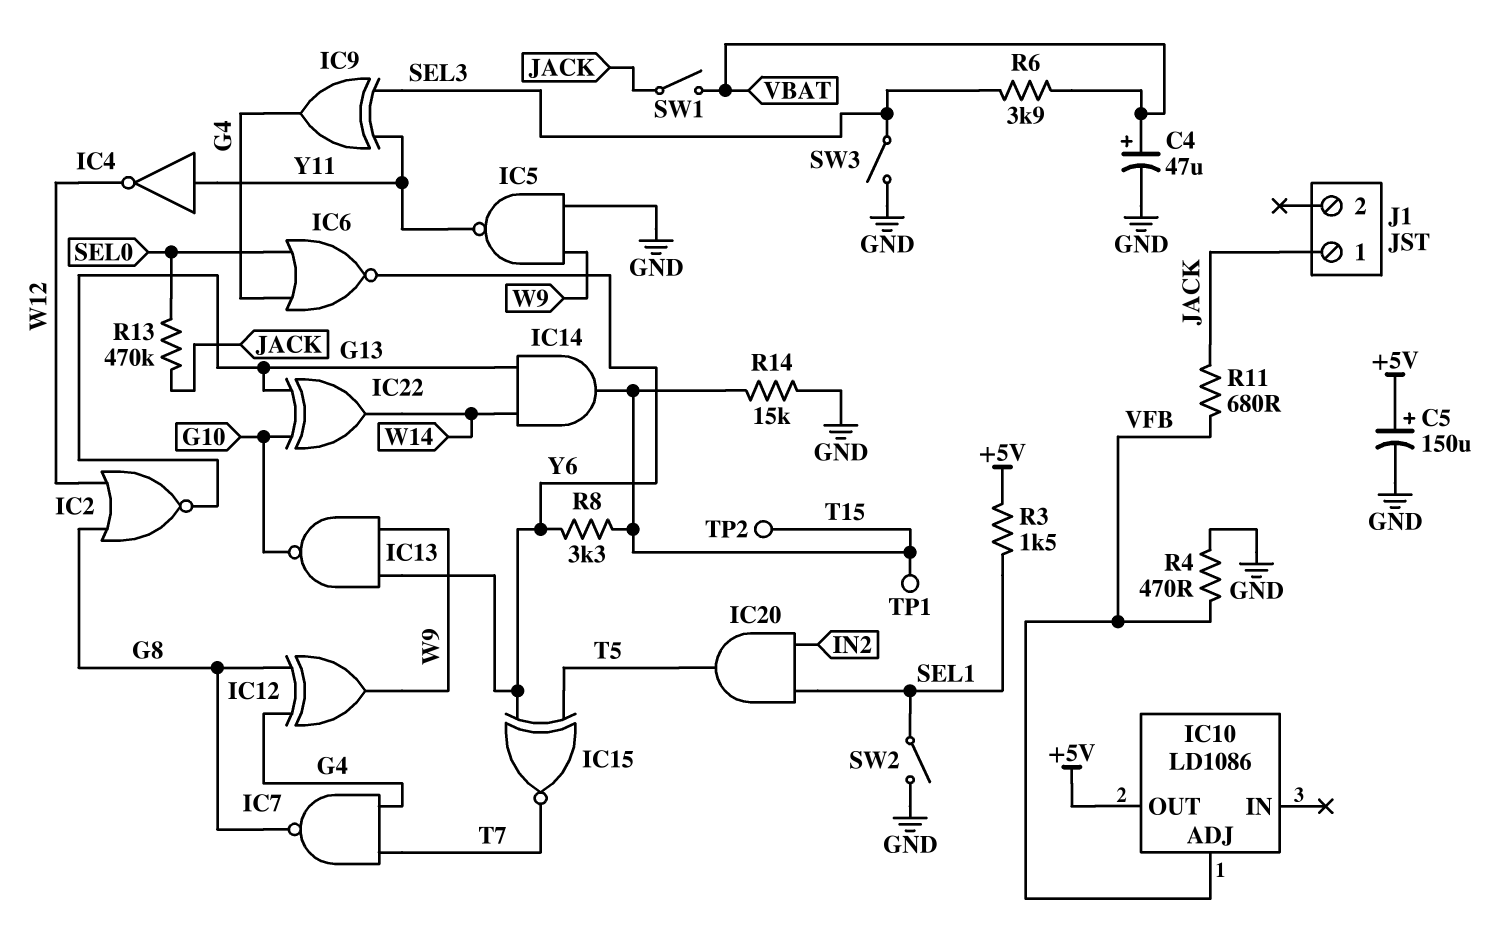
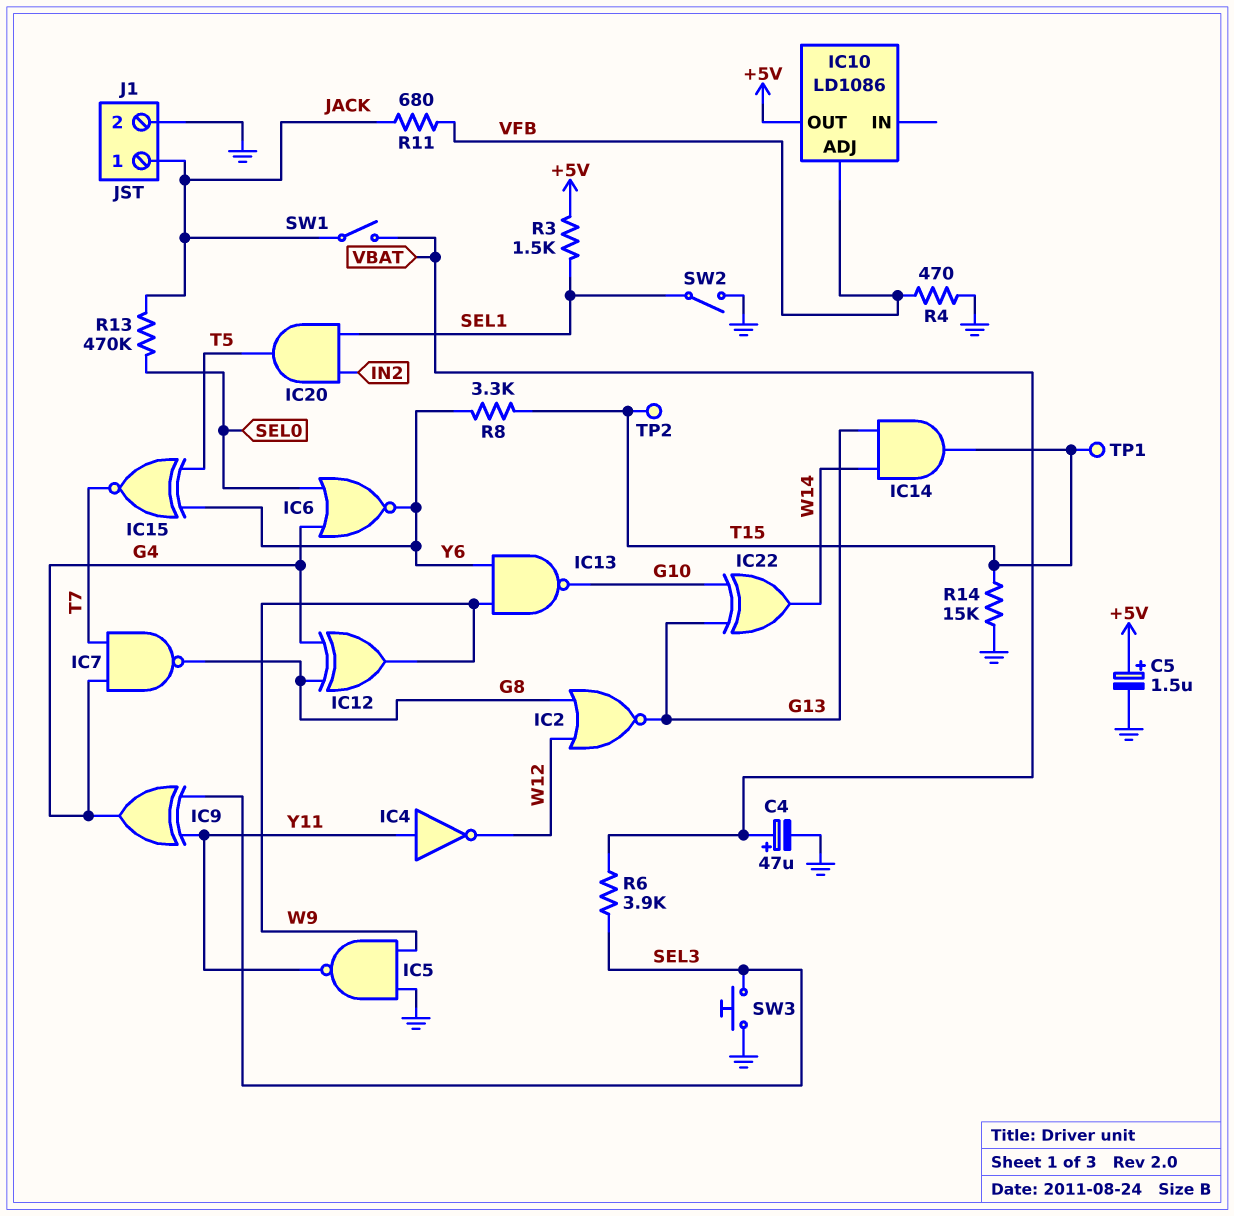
C5: 150uF (plus +5V, minus GND) -> 1.5uF (plus +5V, minus GND)
J1 pin 2: none -> GND
SW3: switch (GND, SEL3) -> button (GND, SEL3)

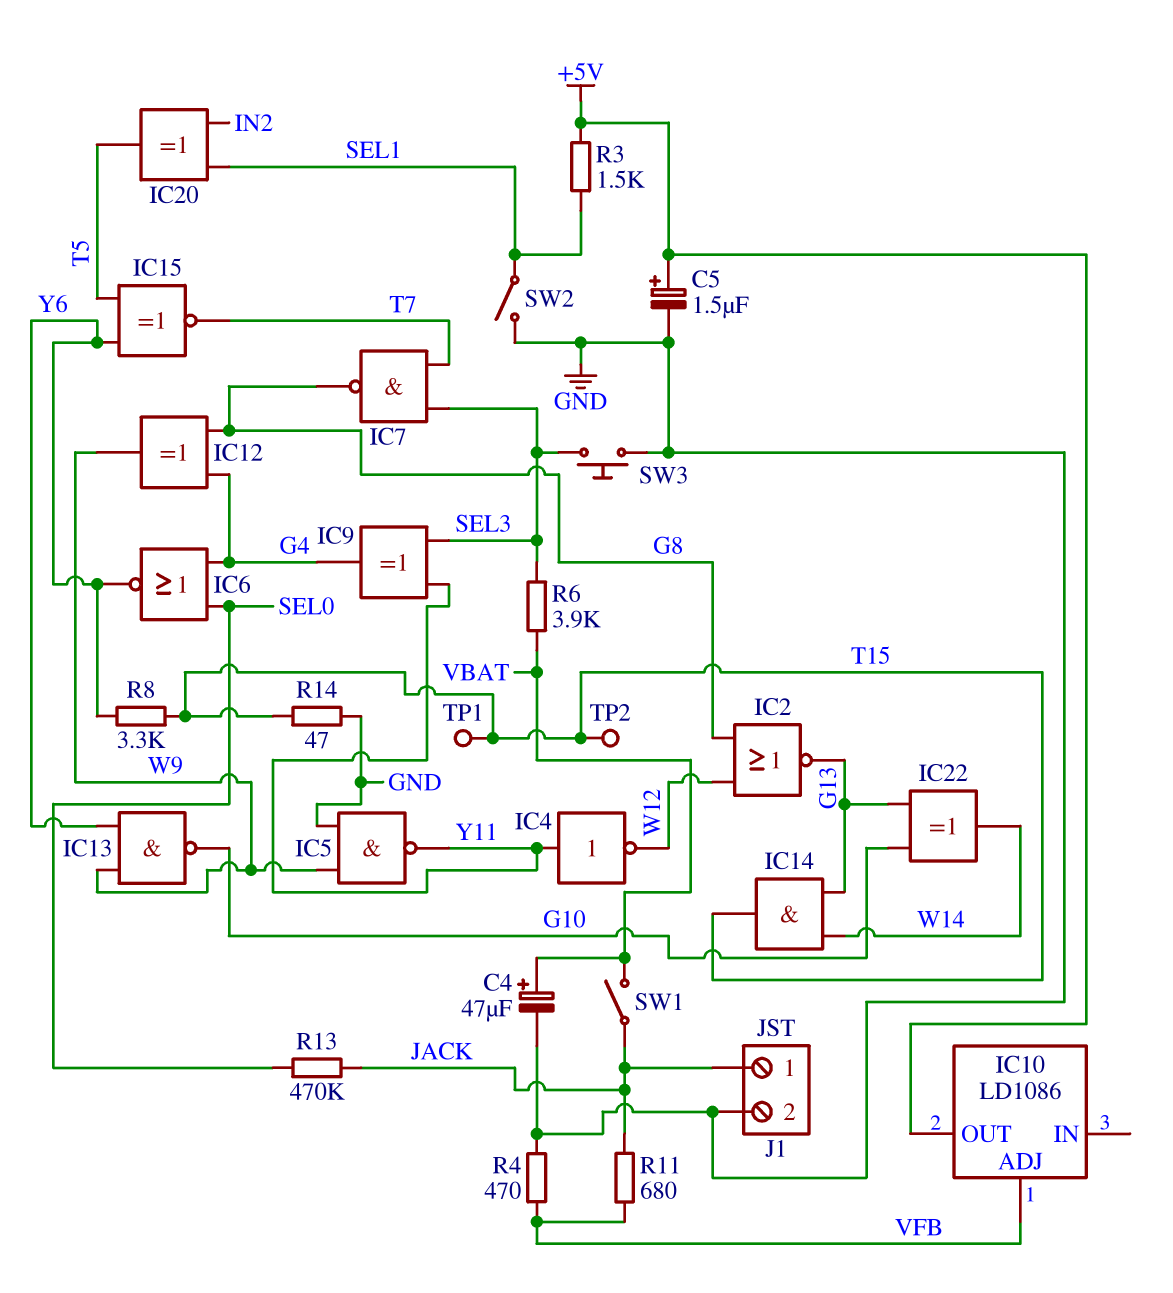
IC7: NAND (in G4, in T7, out G8) -> NAND (in SEL3, in T7, out G8)
IC20: AND (in IN2, in SEL1, out T5) -> XOR (in IN2, in SEL1, out T5)
R14: 15k (GND, T15) -> 47 (GND, T15)

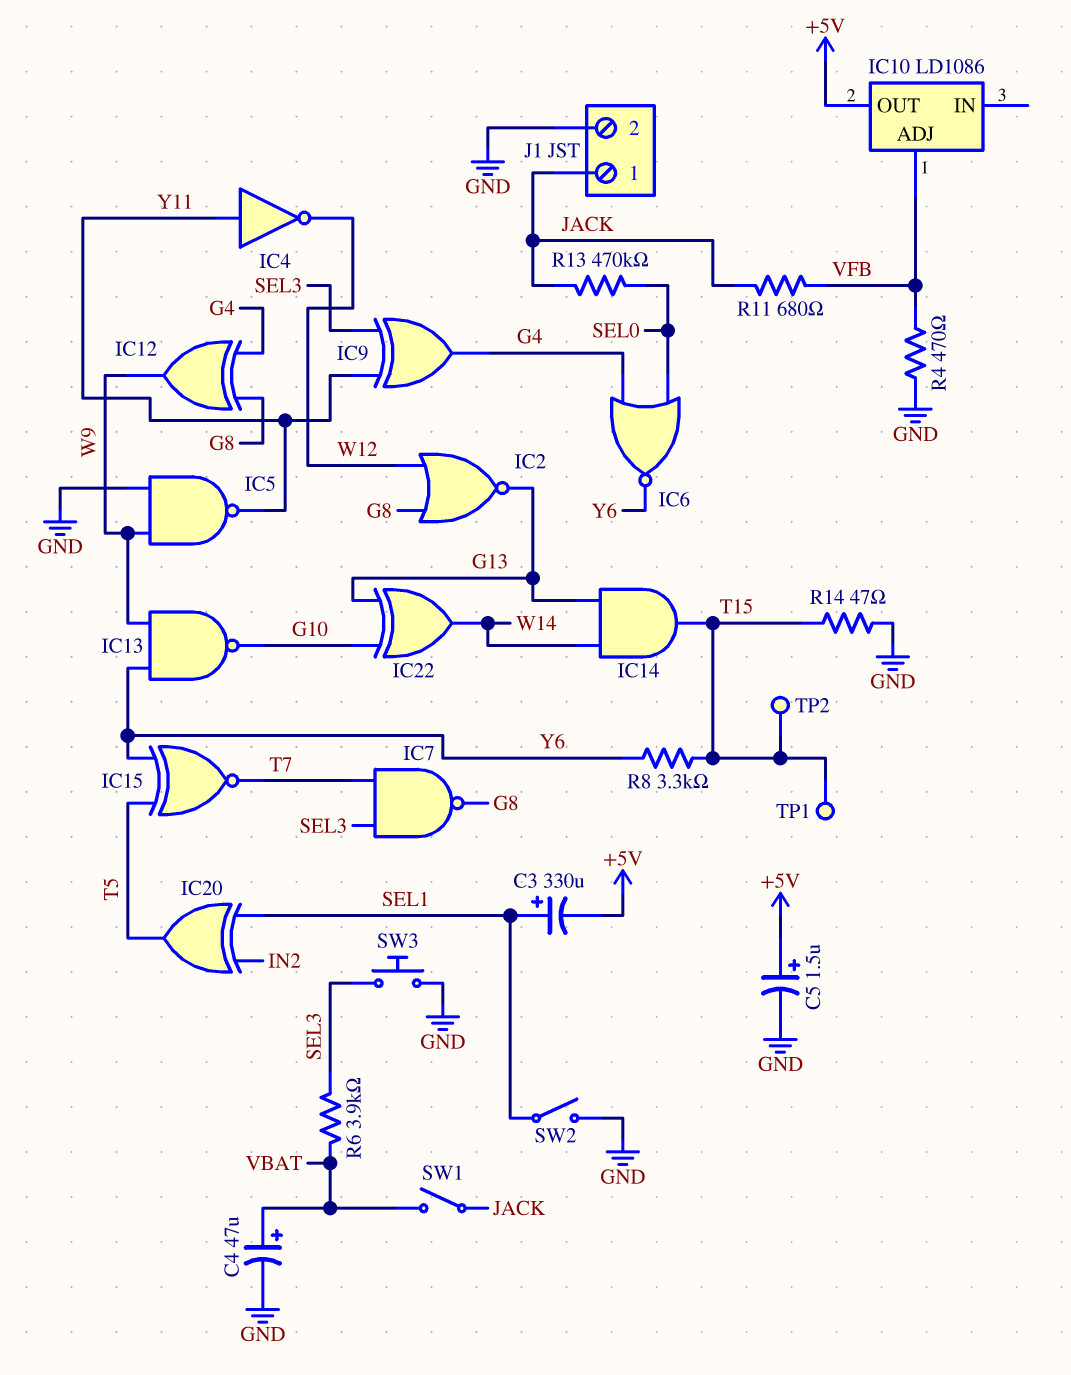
C3: none -> 330uF (plus SEL1, minus +5V)
R3: 1.5k (+5V, SEL1) -> none

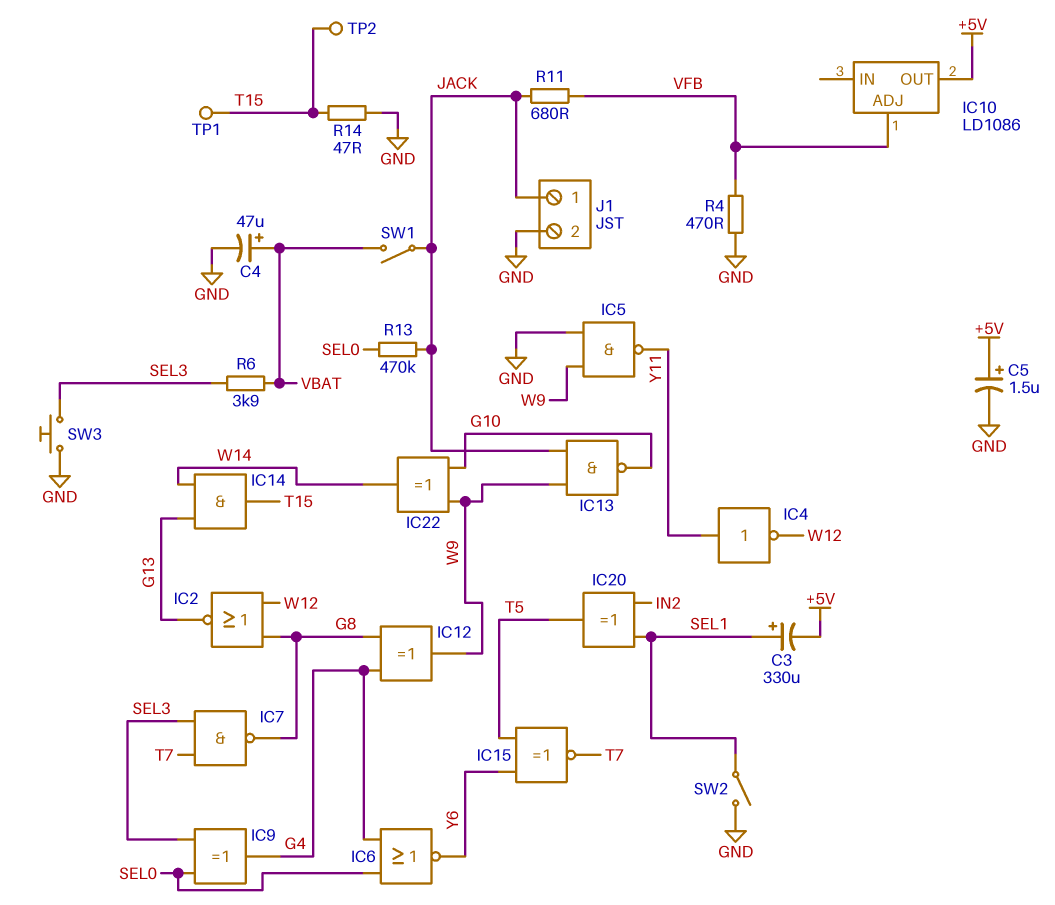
IC9: XOR (in SEL3, in Y11, out G4) -> XOR (in SEL0, in SEL3, out G4)
IC13: NAND (in W9, in Y6, out G10) -> NAND (in JACK, in W9, out G10)
IC22: XOR (in G10, in G13, out W14) -> XOR (in G10, in W9, out W14)
R8: 3.3k (T15, Y6) -> none

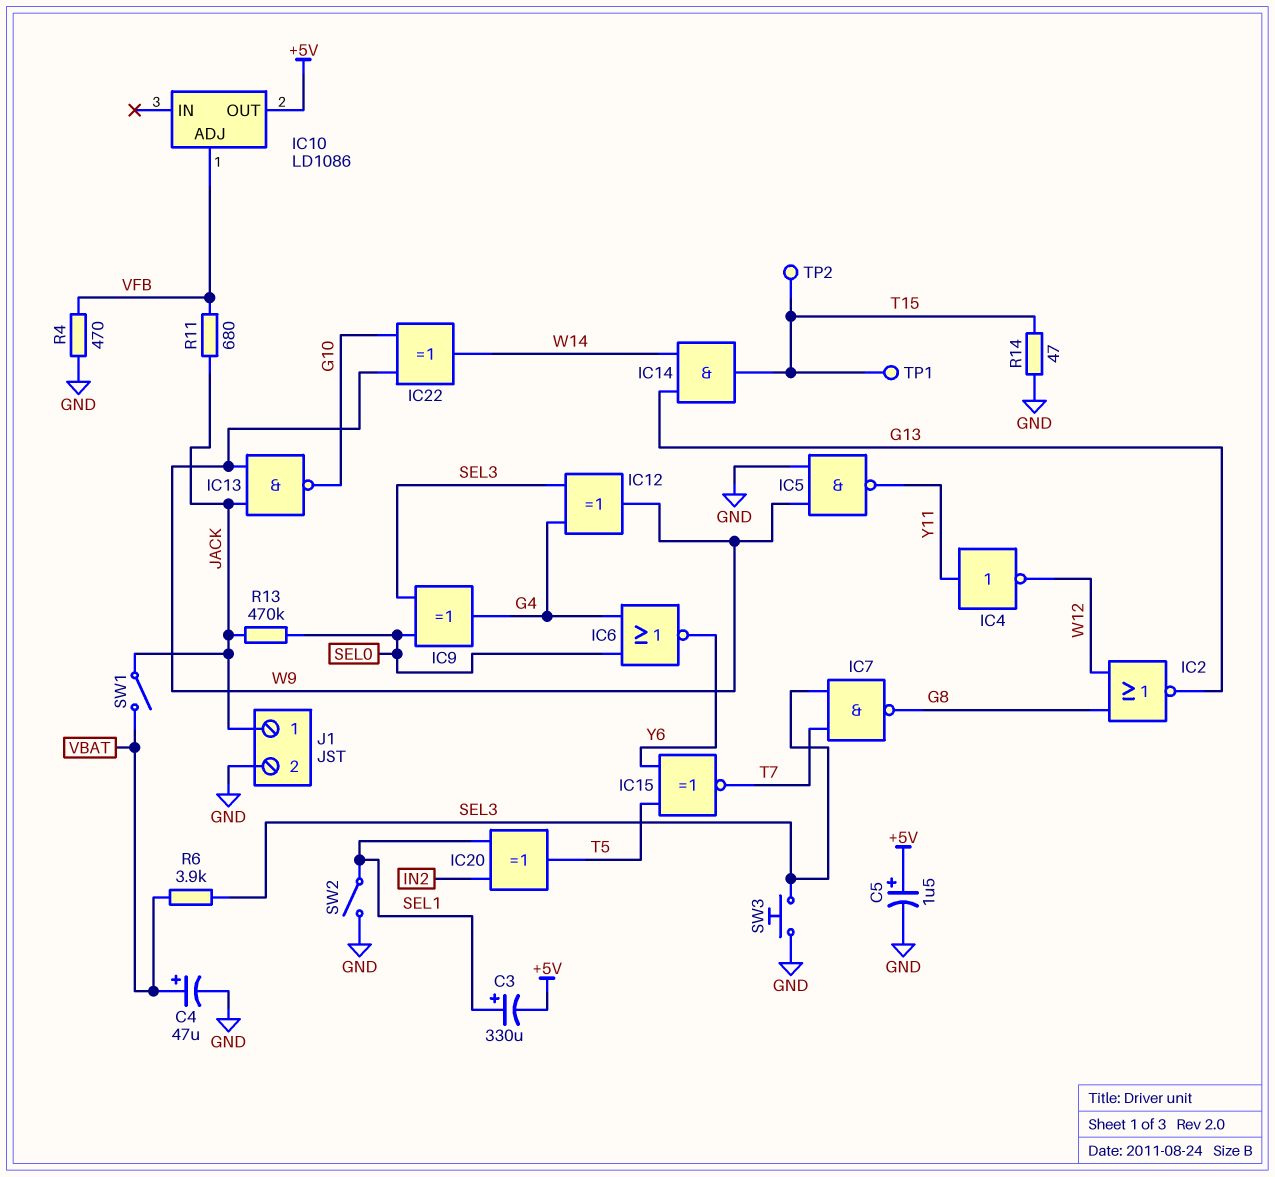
IC12: XOR (in G4, in G8, out W9) -> XOR (in G4, in SEL3, out W9)

